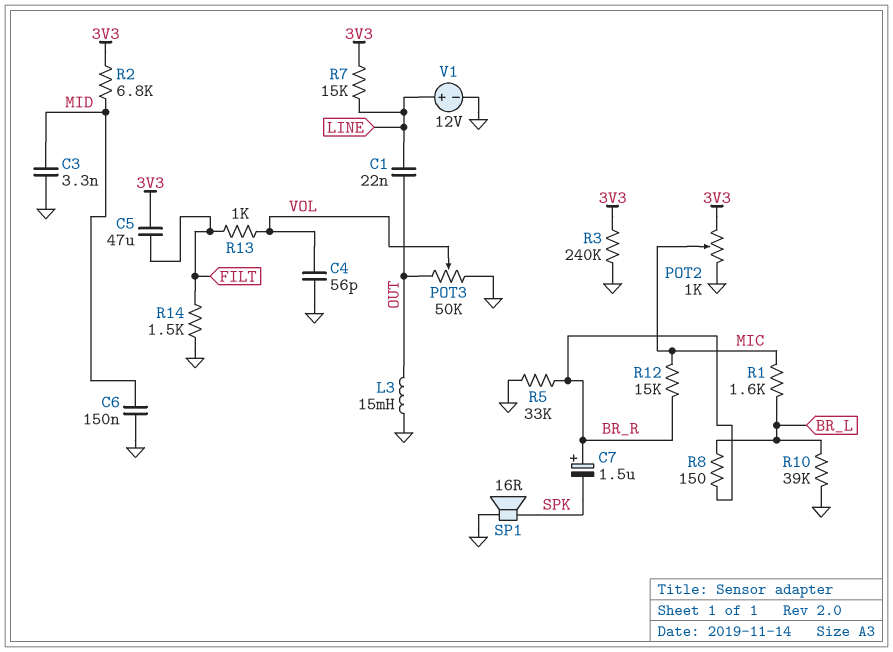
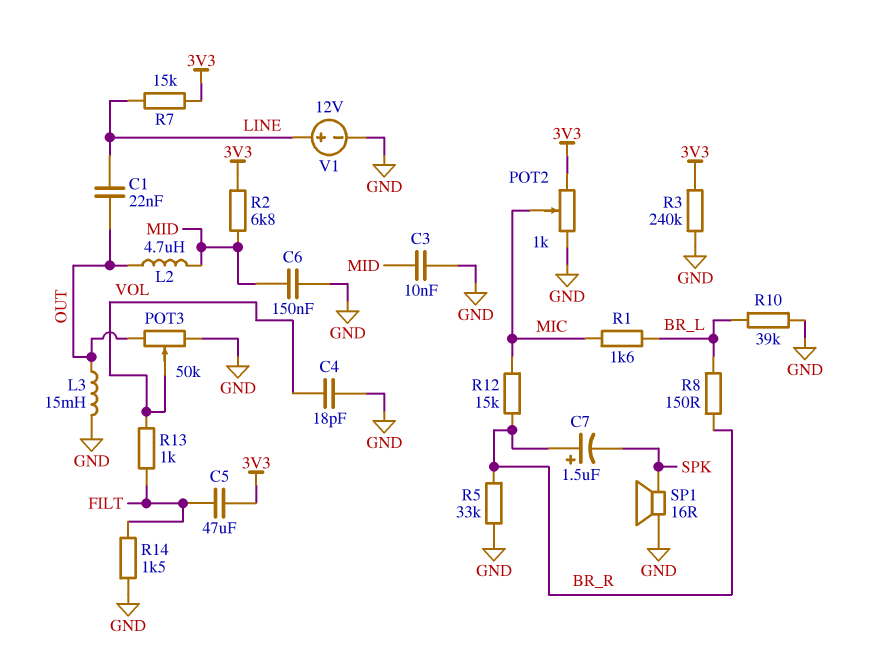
C3: 3.3nF (GND, MID) -> 10nF (GND, MID)
C4: 56pF (GND, VOL) -> 18pF (GND, VOL)
L2: none -> 4.7uH (MID, OUT)

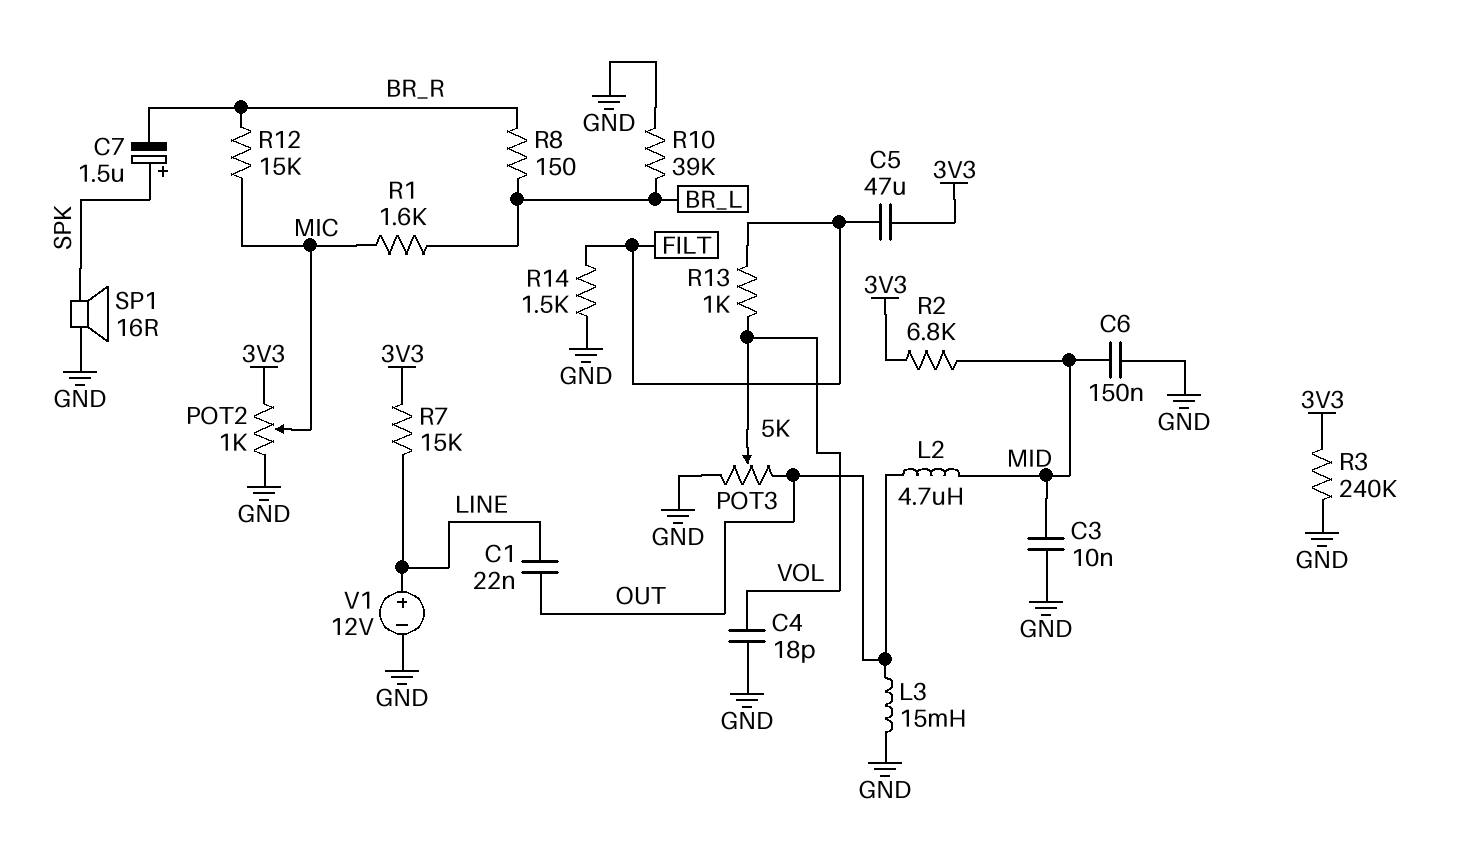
C7: 1.5uF (plus BR_R, minus SPK) -> 1.5uF (plus SPK, minus BR_R)
POT3: 50k (GND, OUT, wiper VOL) -> 5k (GND, OUT, wiper VOL)
R5: 33k (BR_R, GND) -> none

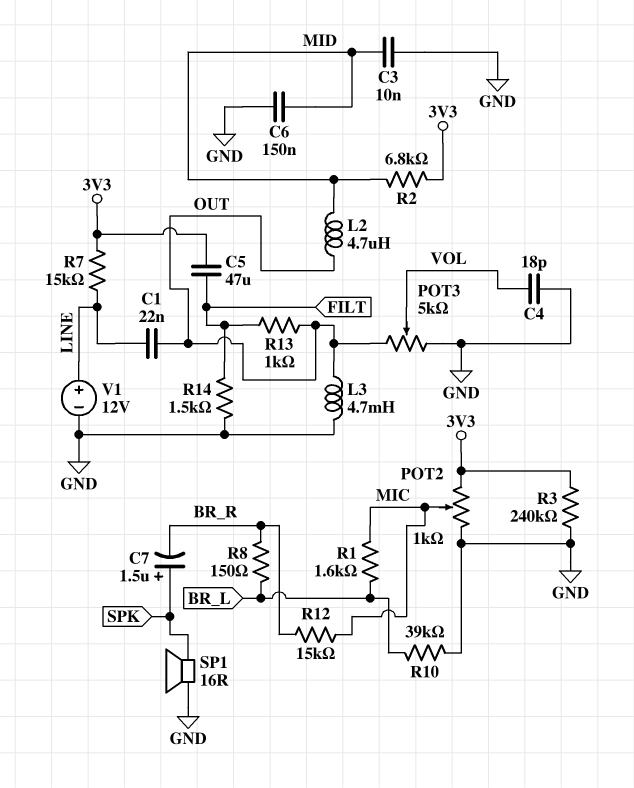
L3: 15mH (GND, OUT) -> 4.7mH (GND, OUT)
R13: 1k (FILT, VOL) -> 1k (FILT, OUT)

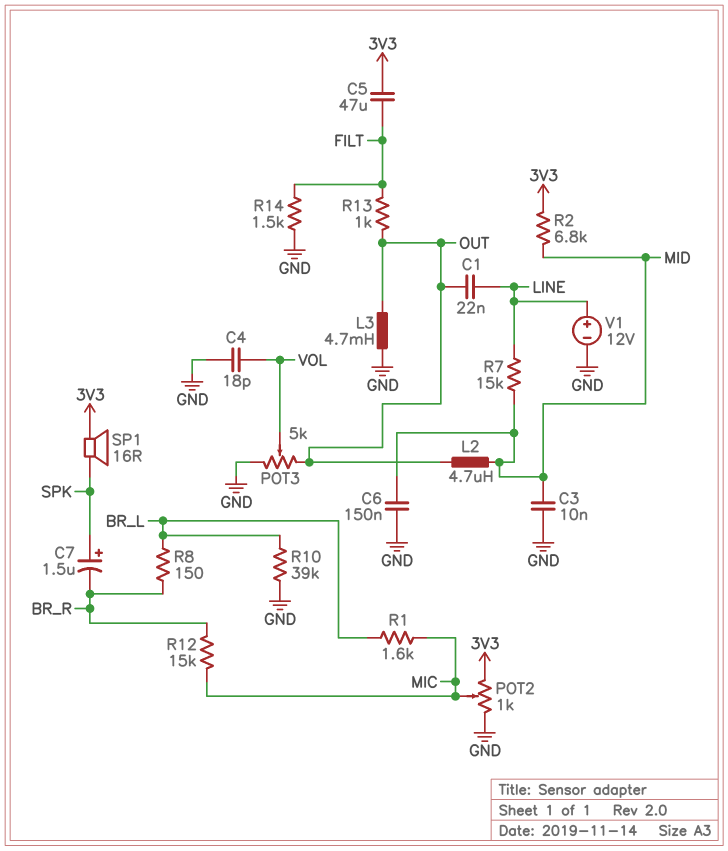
R3: 240k (3V3, GND) -> none
R7: 15k (3V3, LINE) -> 15k (LINE, MID)
SP1: speaker 16R (GND, SPK) -> speaker 16R (3V3, SPK)

